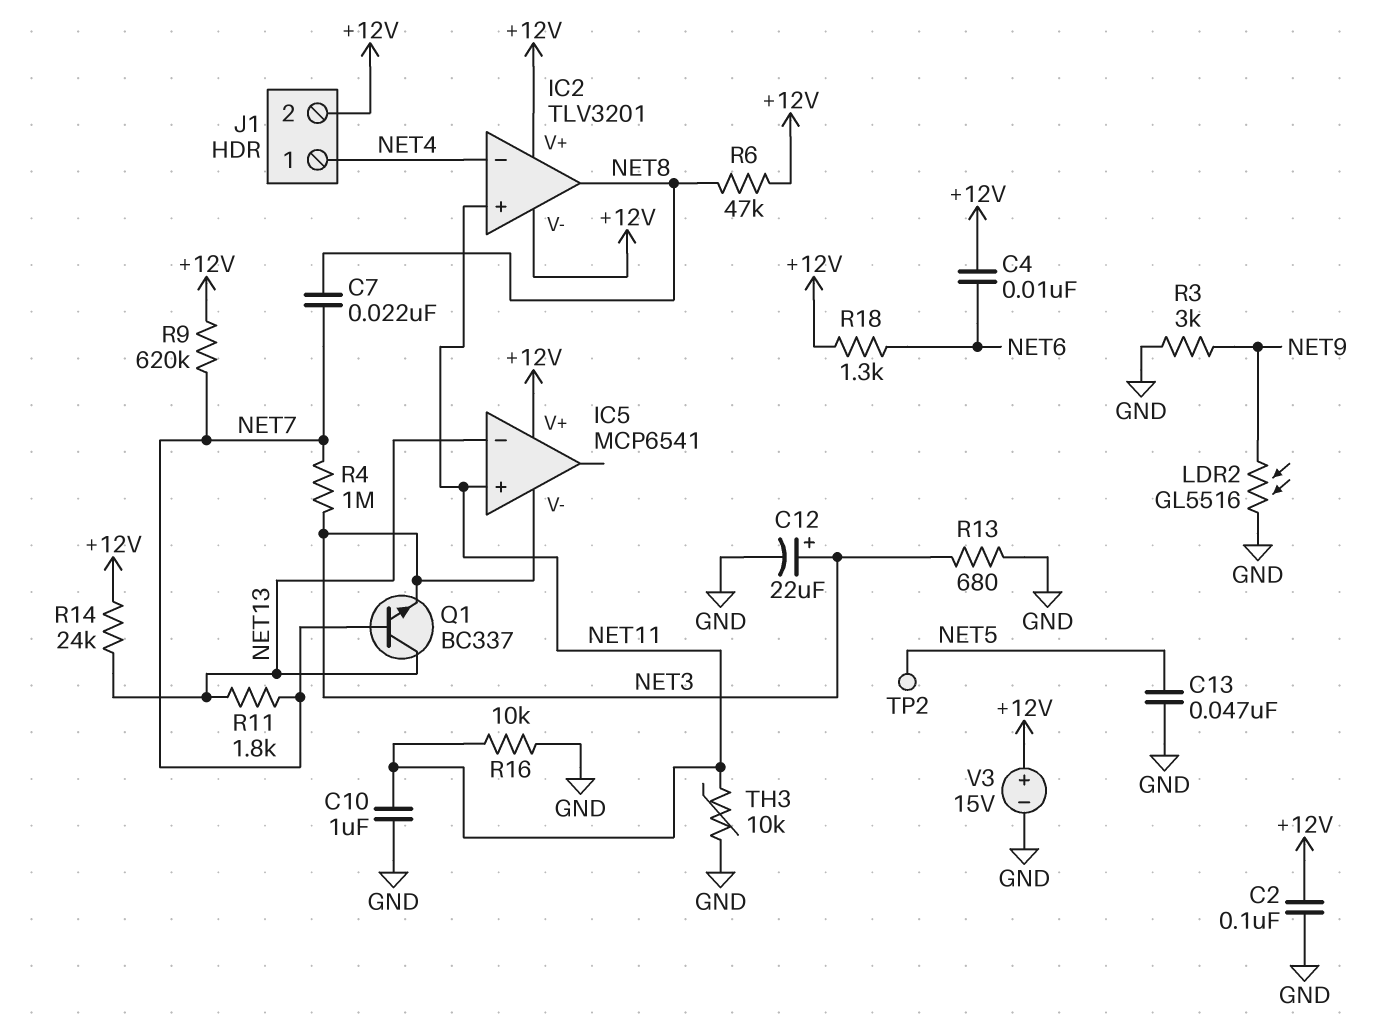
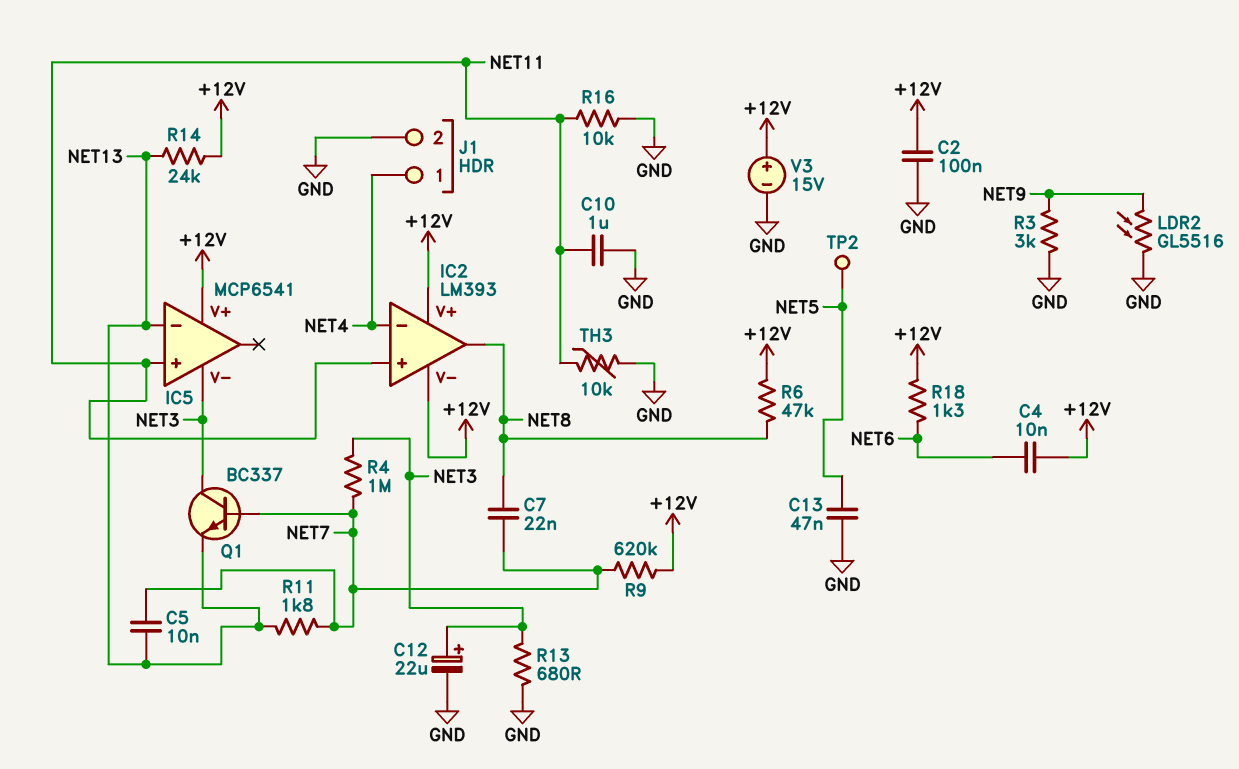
C5: none -> 10nF (NET7, NET13)
IC2: TLV3201 -> LM393
J1 pin 2: +12V -> GND
Q1: NPN BC337 (B NET7, C NET13, E NET3) -> NPN BC337 (B NET7, C NET3, E NET13)

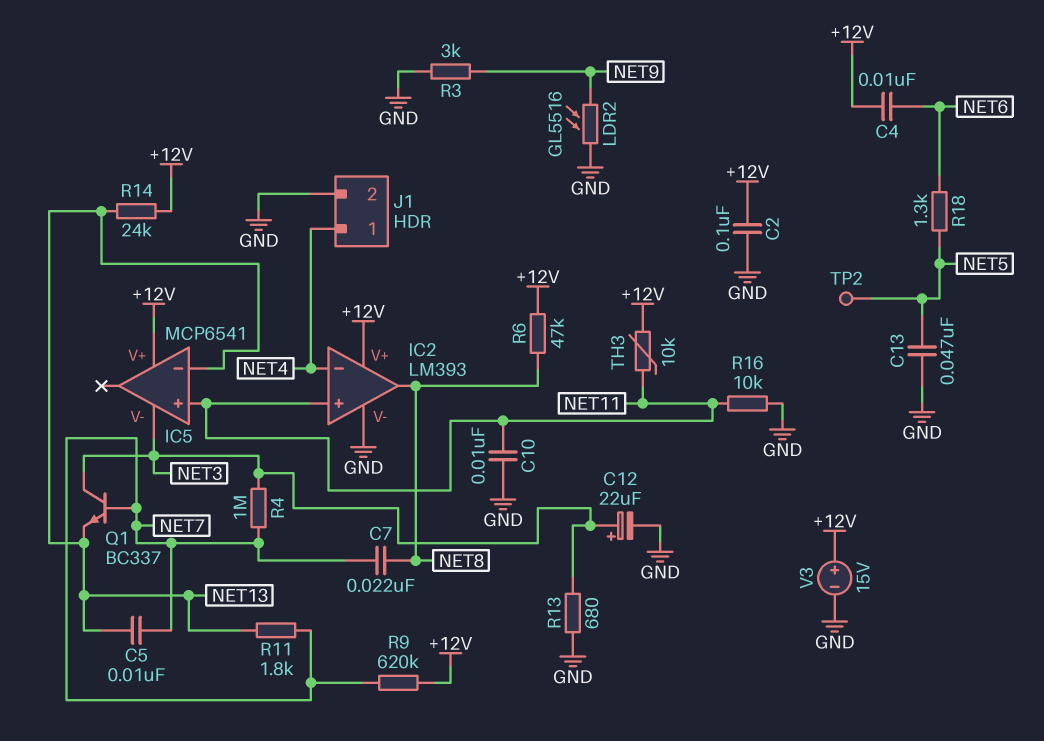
C10: 1uF (GND, NET11) -> 10nF (GND, NET11)
IC2 pin V-: +12V -> GND
R18: 1.3k (+12V, NET6) -> 1.3k (NET5, NET6)
TH3: 10k (GND, NET11) -> 10k (+12V, NET11)

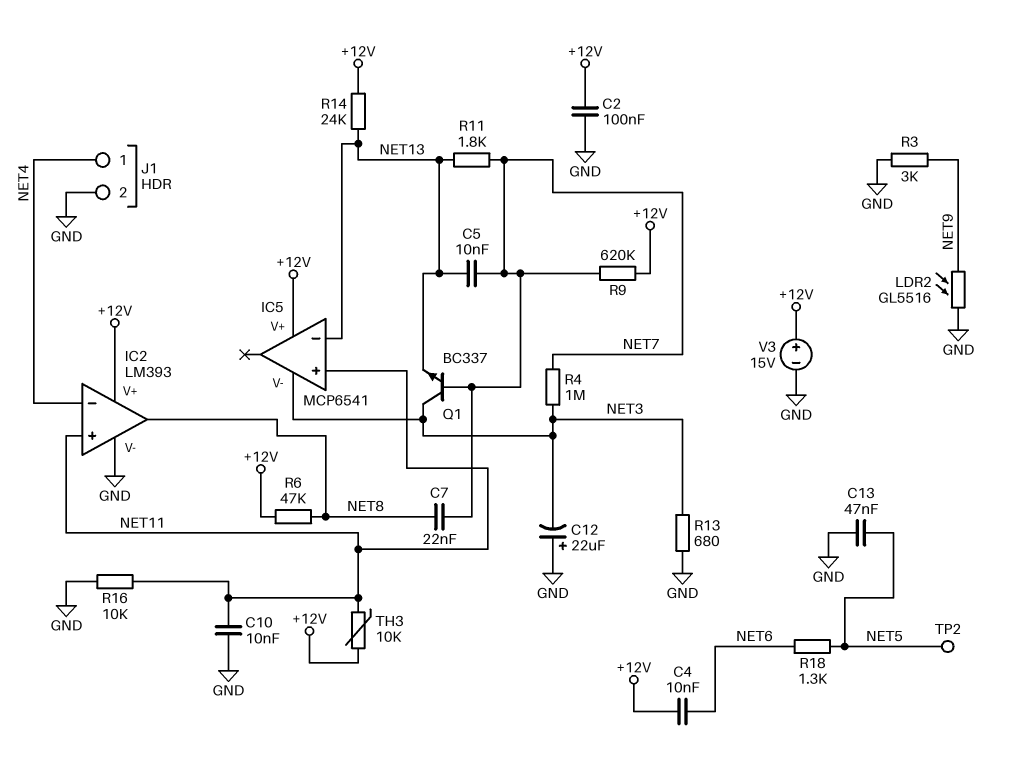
C12: 22uF (plus NET3, minus GND) -> 22uF (plus GND, minus NET3)

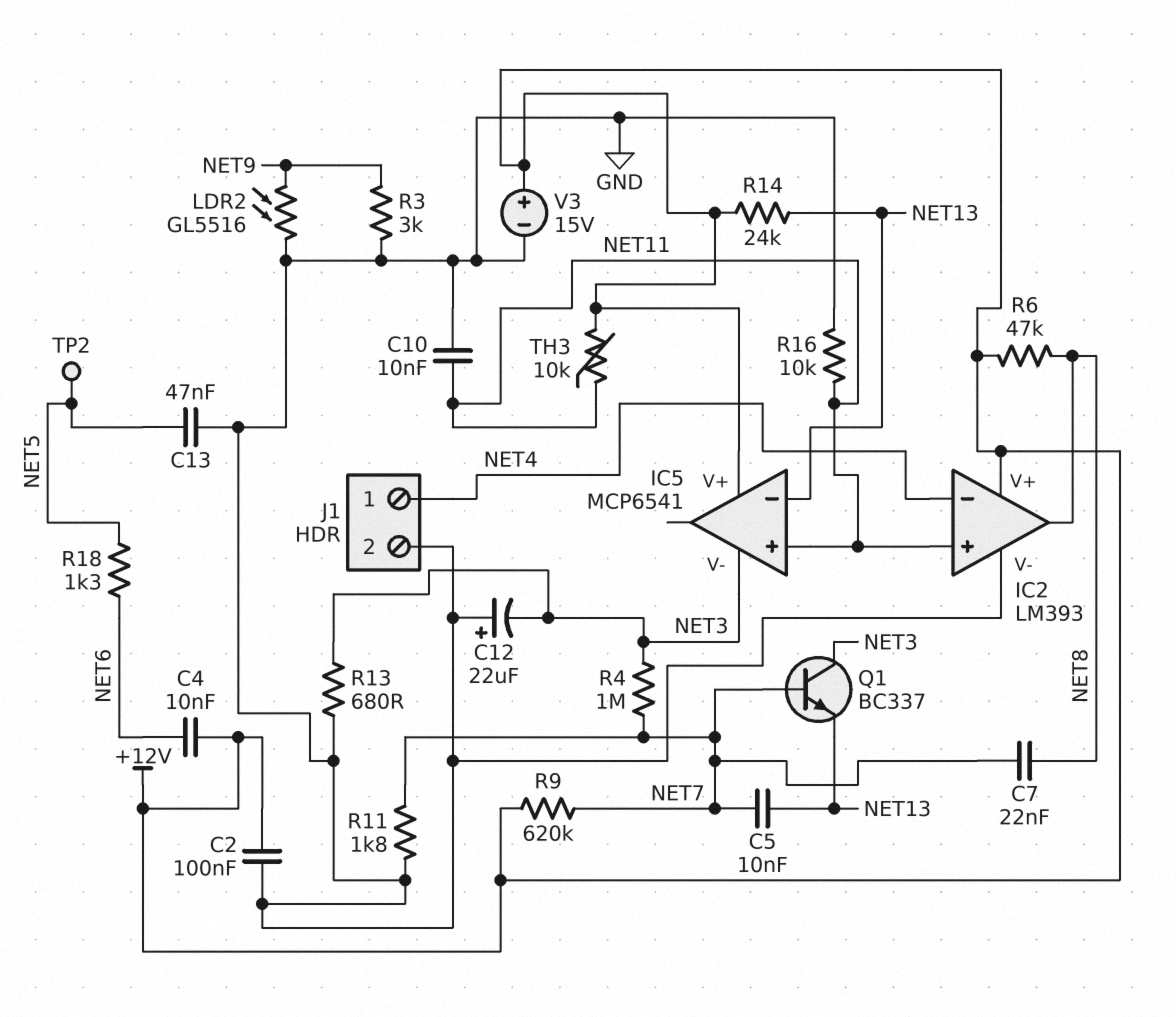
R11: 1.8k (NET7, NET13) -> 1.8k (GND, NET7)

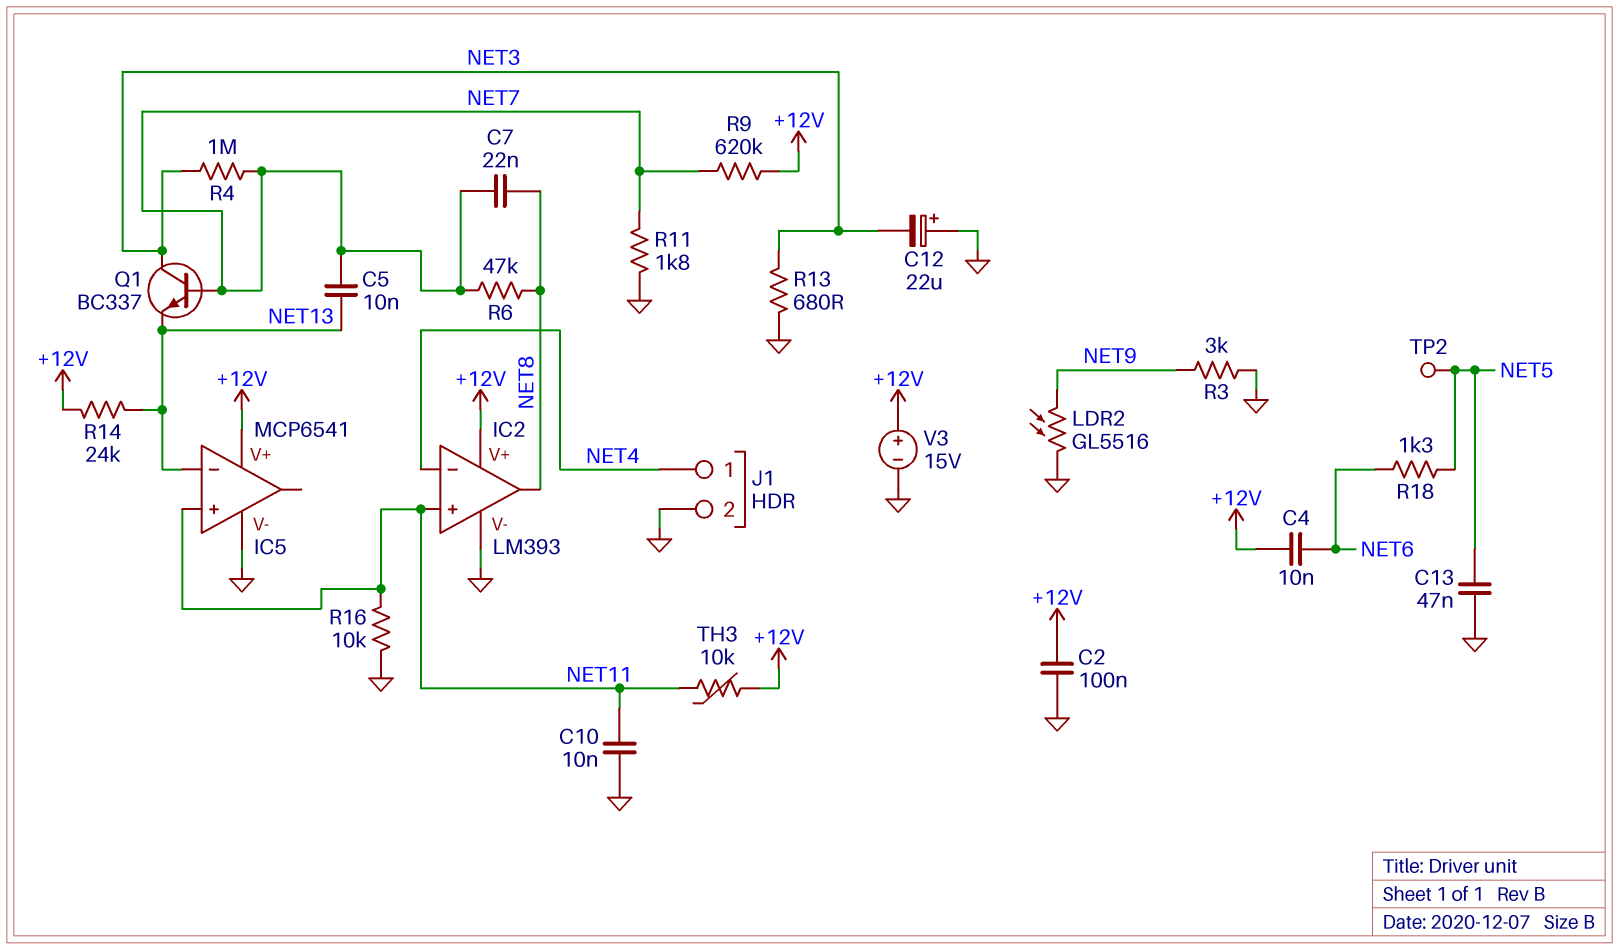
IC5 pin V-: NET3 -> GND
R6: 47k (+12V, NET8) -> 47k (NET7, NET8)

